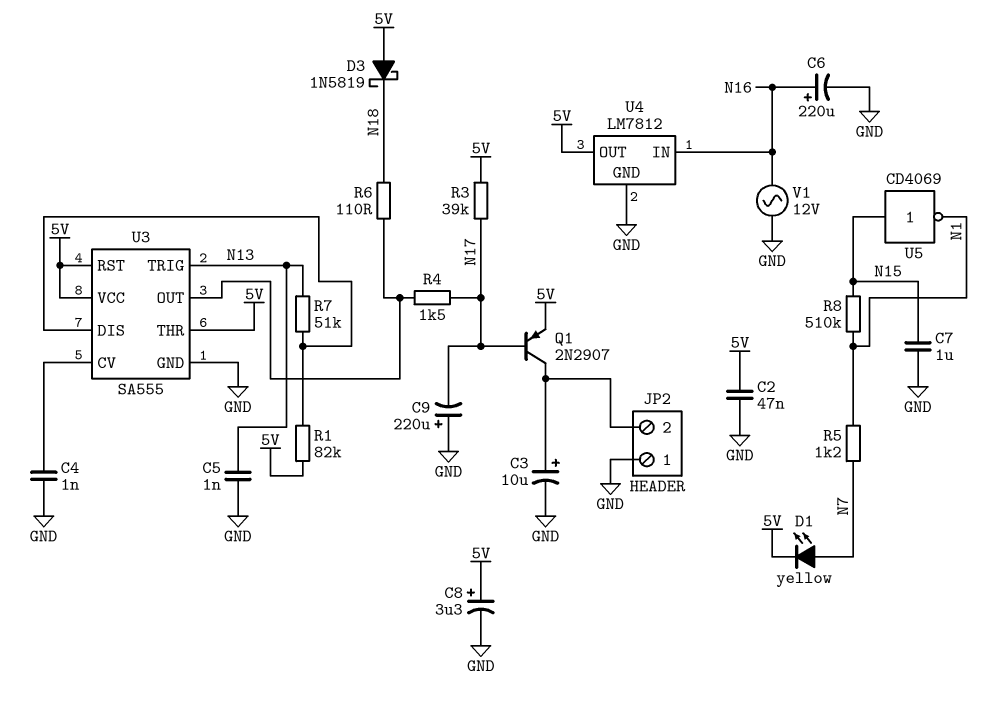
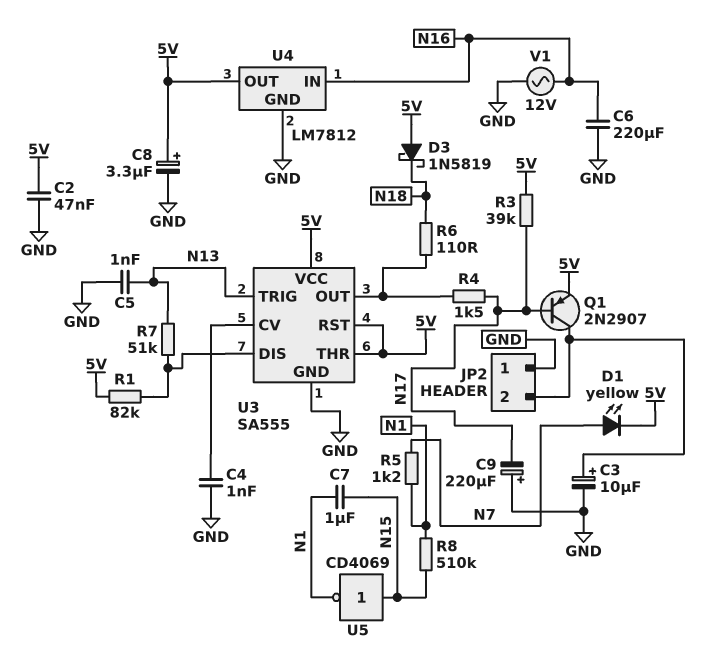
C6: 220uF (plus N16, minus GND) -> 220uF (GND, N16)
C7: 1uF (GND, N15) -> 1uF (N1, N15)

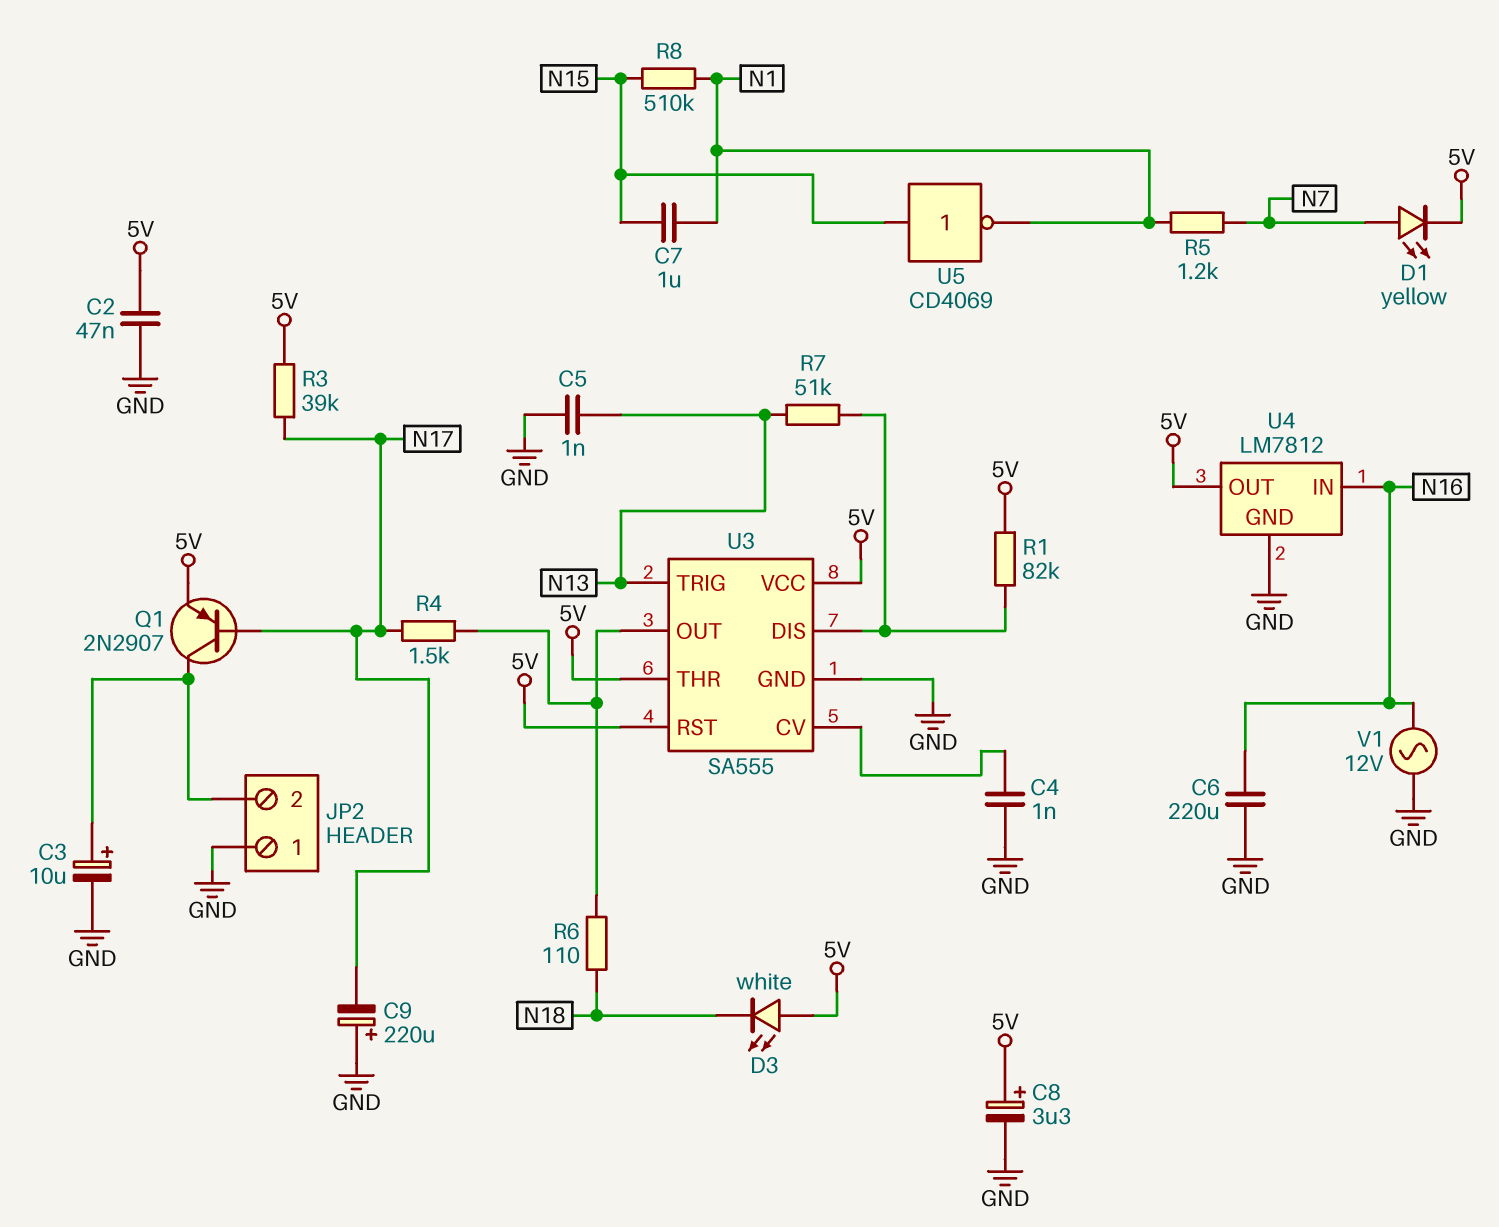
D3: schottky 1N5819 (A 5V, K N18) -> LED white (A 5V, K N18)

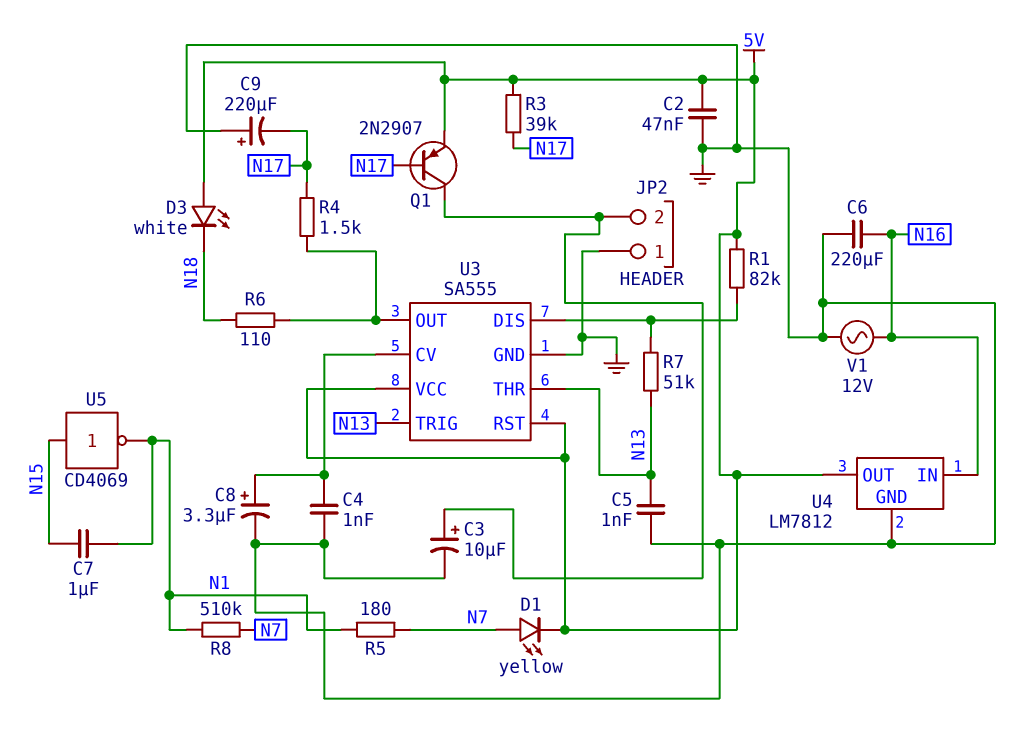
C8: 3.3uF (plus 5V, minus GND) -> 3.3uF (plus U3/CV, minus GND)
R5: 1.2k (N1, N7) -> 180 (N1, N7)
R8: 510k (N1, N15) -> 510k (N1, N7)
U3 pin THR: 5V -> N13

